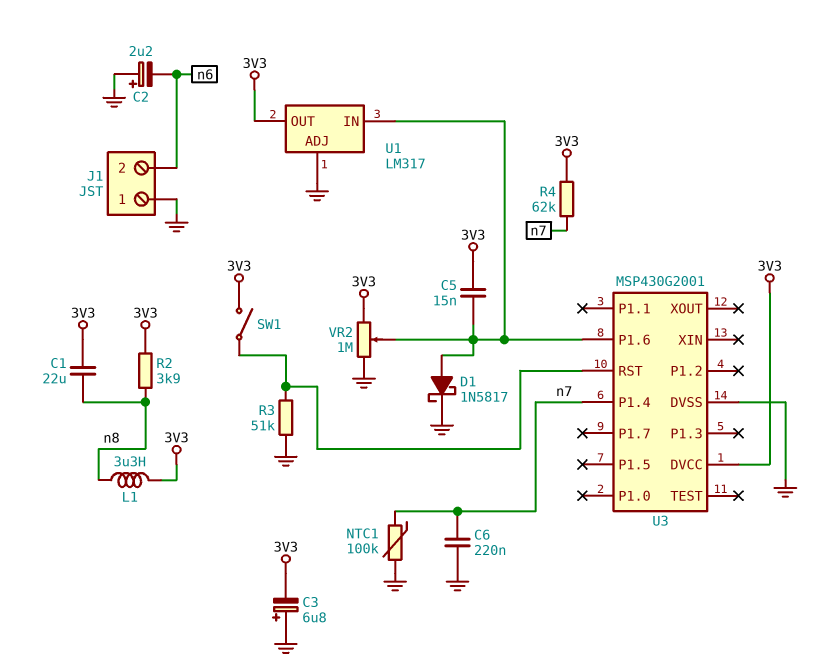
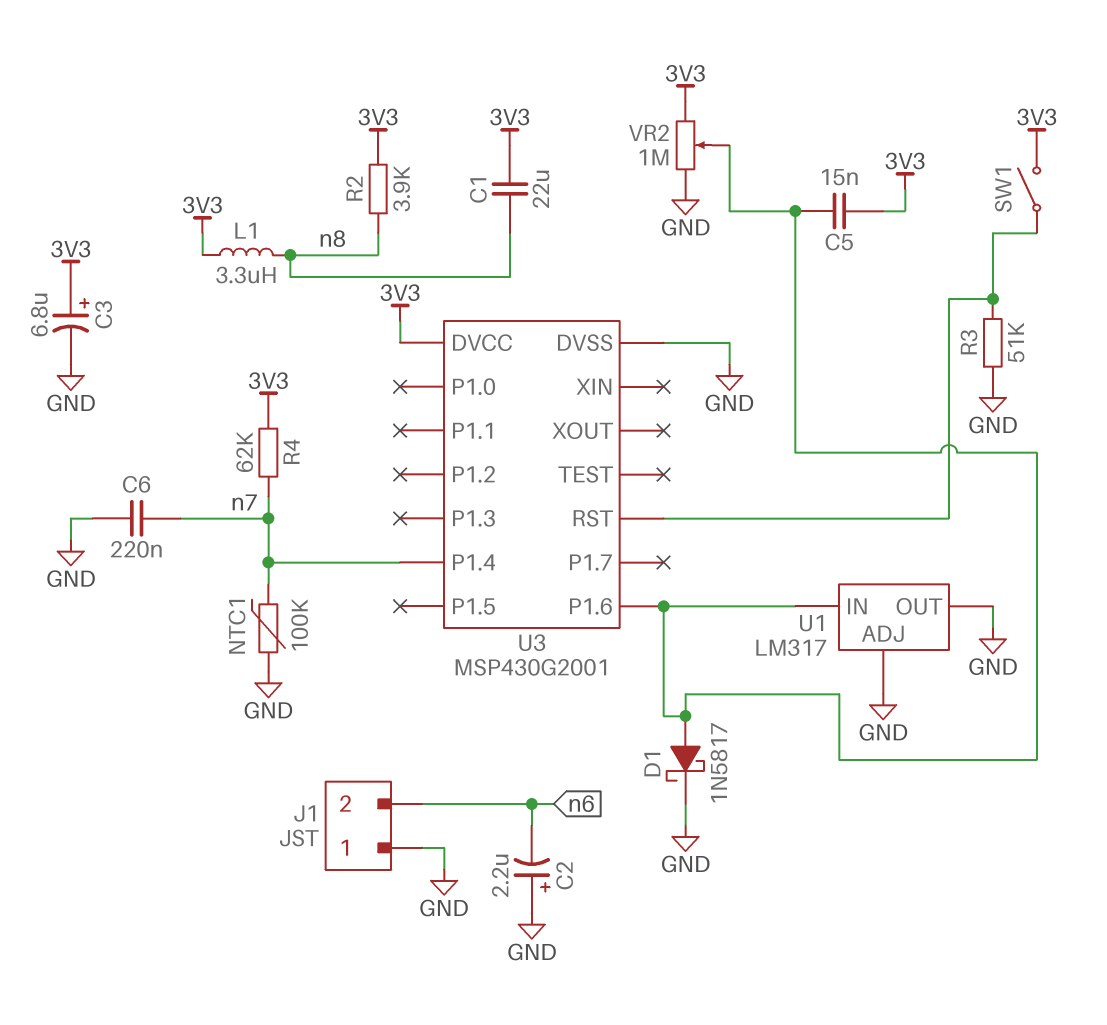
C3: 6.8uF (plus GND, minus 3V3) -> 6.8uF (plus 3V3, minus GND)
U1 pin OUT: 3V3 -> GND

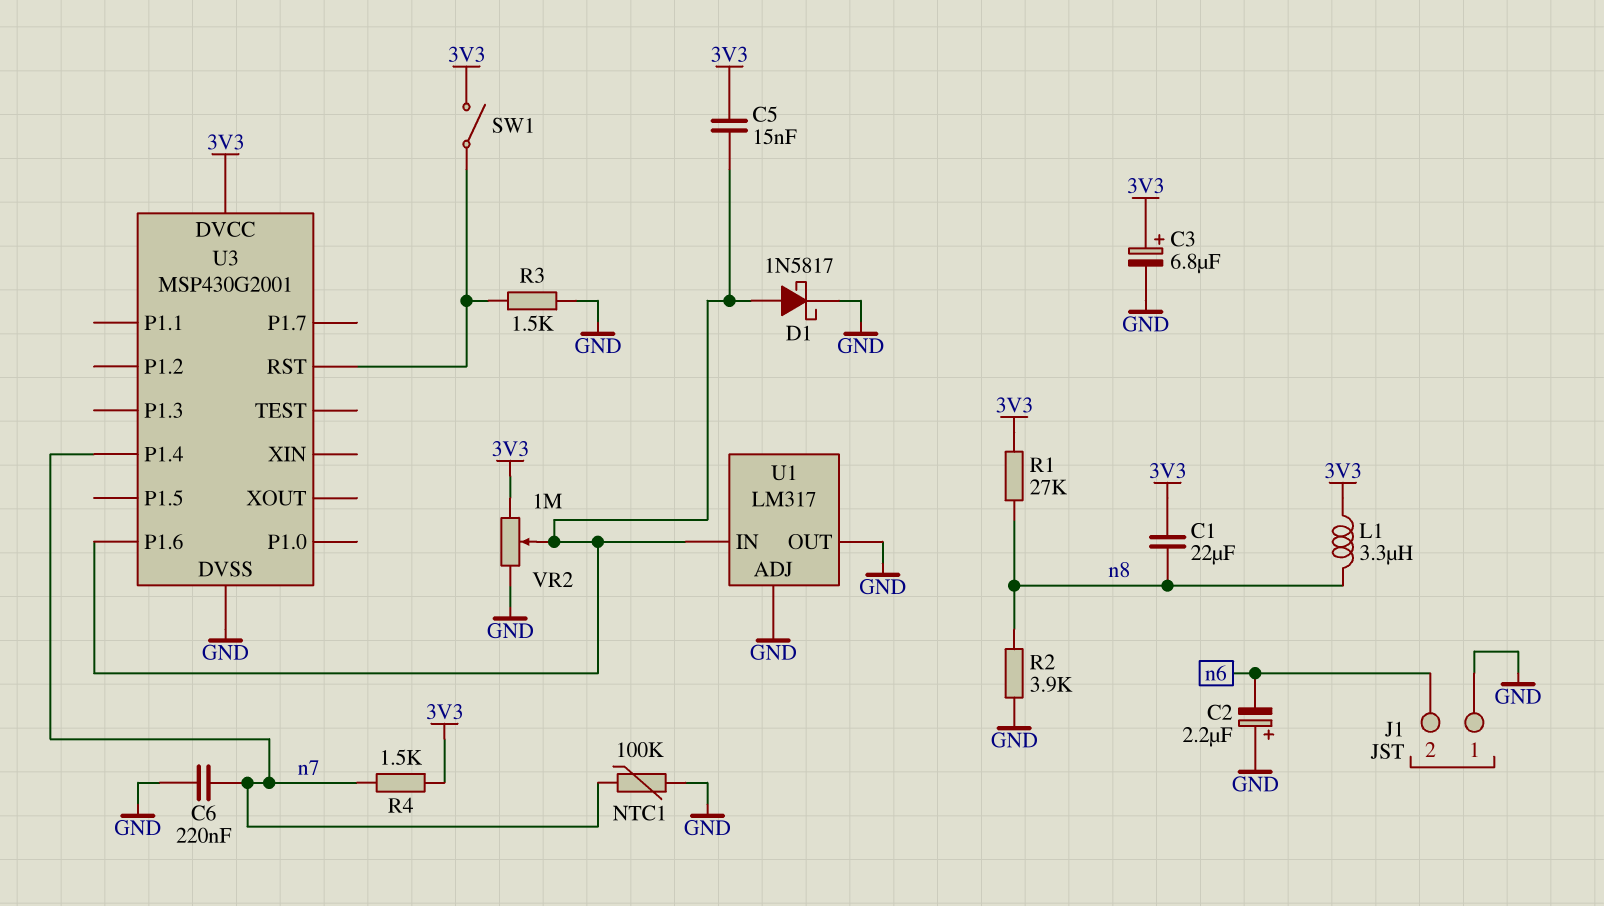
R1: none -> 27k (3V3, n8)
R2: 3.9k (3V3, n8) -> 3.9k (GND, n8)
R3: 51k (GND, U3/RST) -> 1.5k (GND, U3/RST)
R4: 62k (3V3, n7) -> 1.5k (3V3, n7)

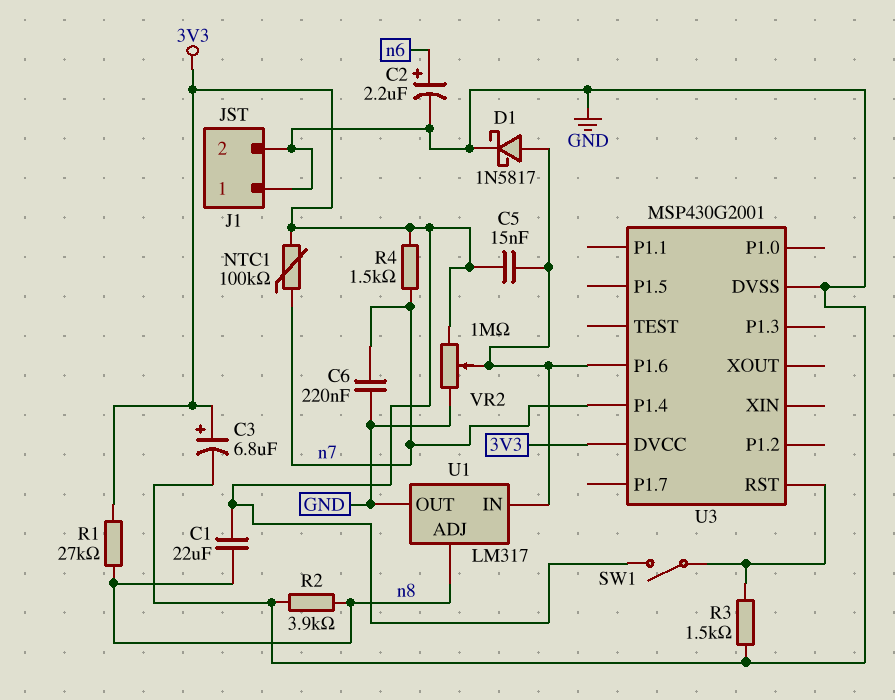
C2: 2.2uF (plus GND, minus n6) -> 2.2uF (plus n6, minus GND)
J1 pin 2: n6 -> GND
L1: 3.3uH (3V3, n8) -> none
NTC1: 100k (GND, n7) -> 100k (3V3, n7)
U1 pin ADJ: GND -> n8

